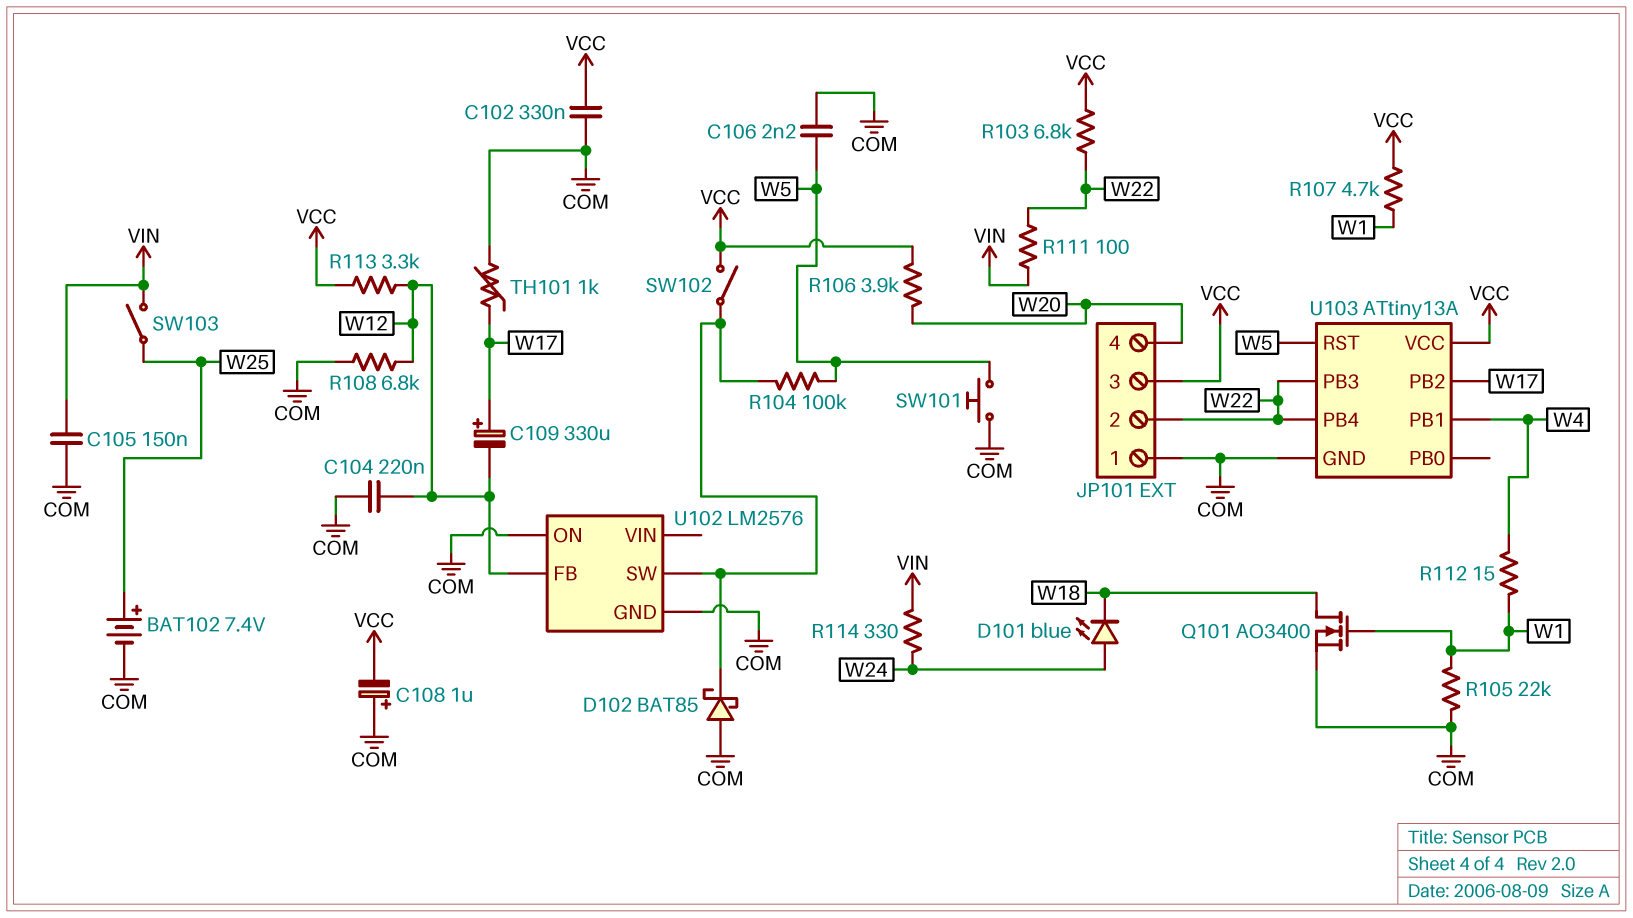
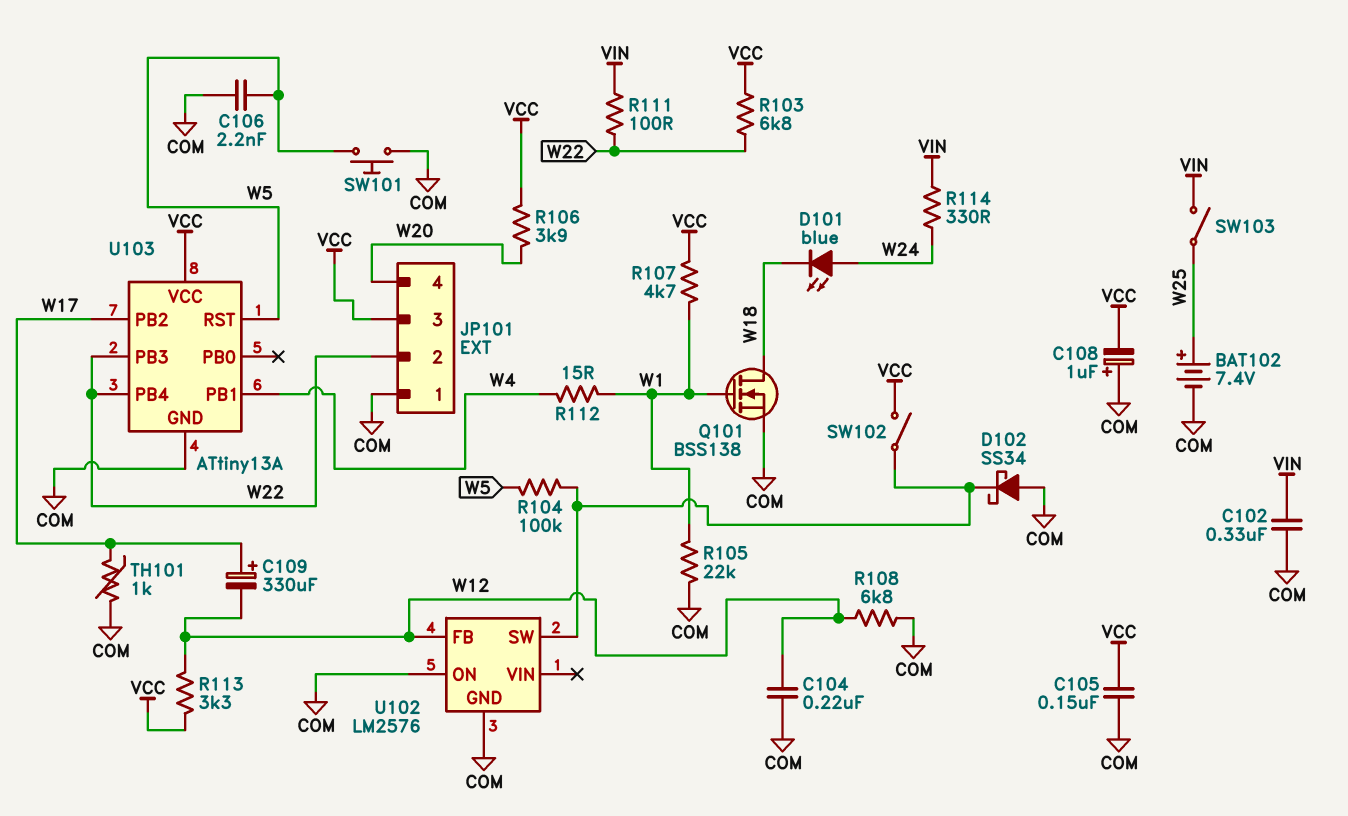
C102: 330nF (COM, VCC) -> 330nF (COM, VIN)
C105: 150nF (COM, VIN) -> 150nF (COM, VCC)
D102: schottky BAT85 (A COM, K U102/SW) -> schottky SS34 (A COM, K U102/SW)
Q101: NMOS AO3400 (G W1, D W18, S COM) -> NMOS BSS138 (G W1, D W18, S COM)

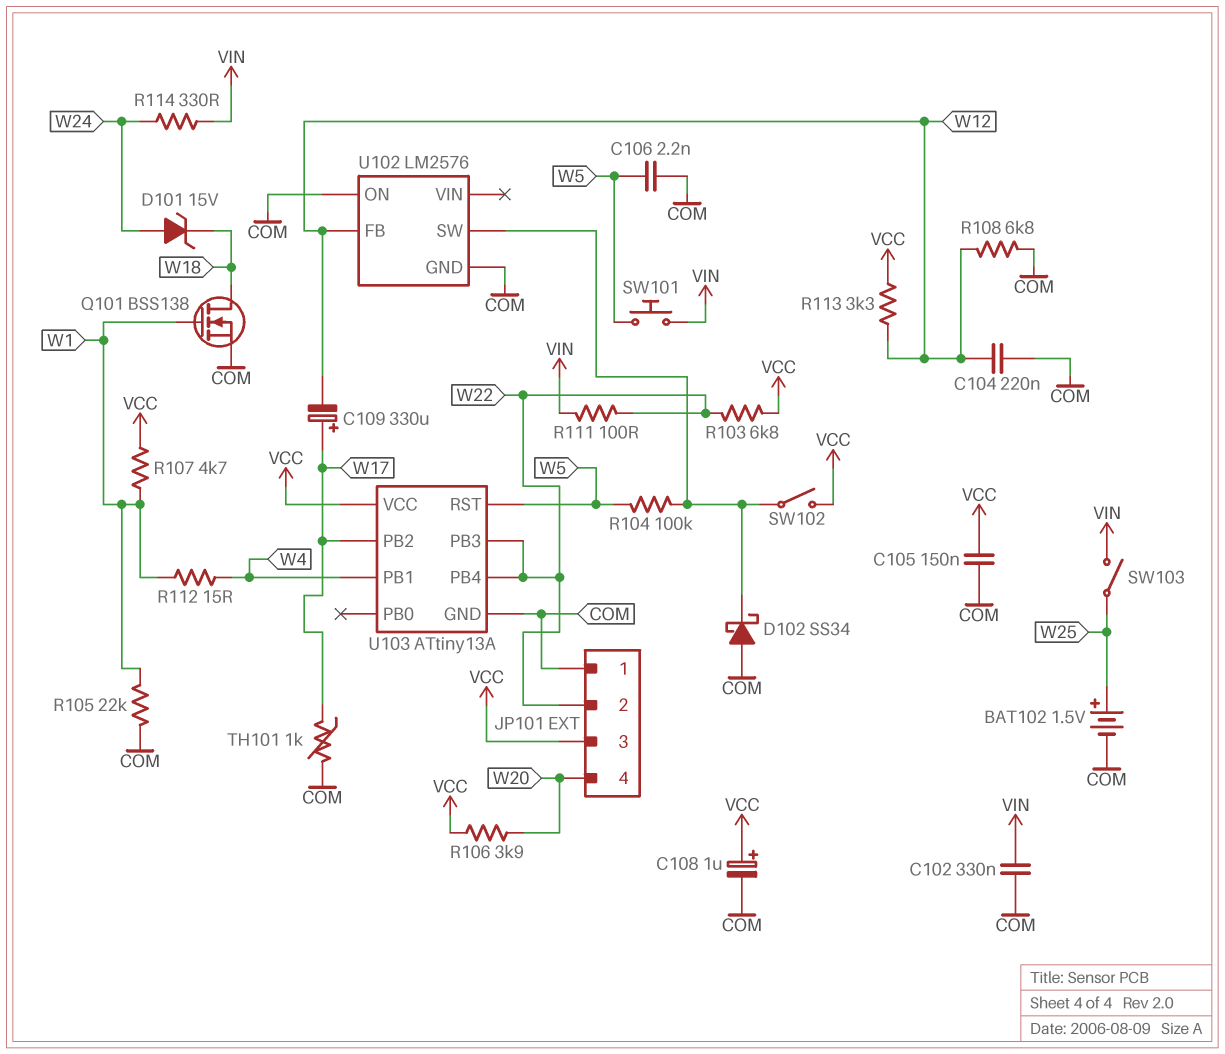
BAT102: 7.4V (plus W25, minus COM) -> 1.5V (plus W25, minus COM)
C108: 1uF (plus COM, minus VCC) -> 1uF (plus VCC, minus COM)
D101: LED blue (A W24, K W18) -> zener 15V (A W24, K W18)
SW101: button (COM, W5) -> button (VIN, W5)

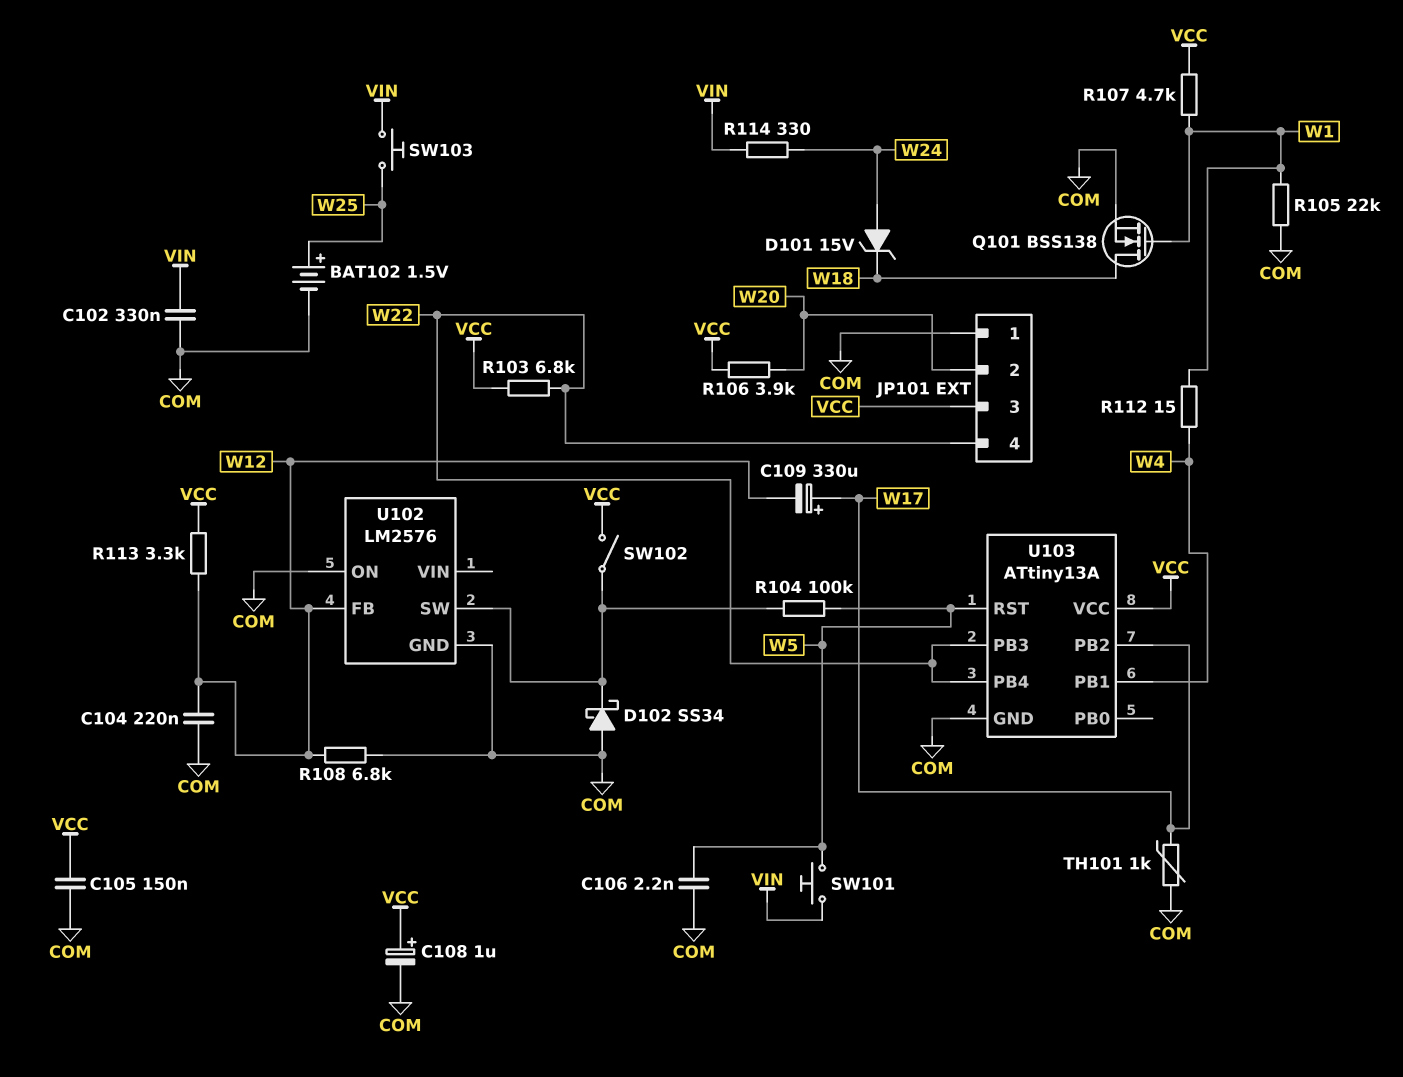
JP101 pin 2: W22 -> W20
JP101 pin 4: W20 -> W22
R111: 100 (VIN, W22) -> none
SW103: switch (VIN, W25) -> button (VIN, W25)

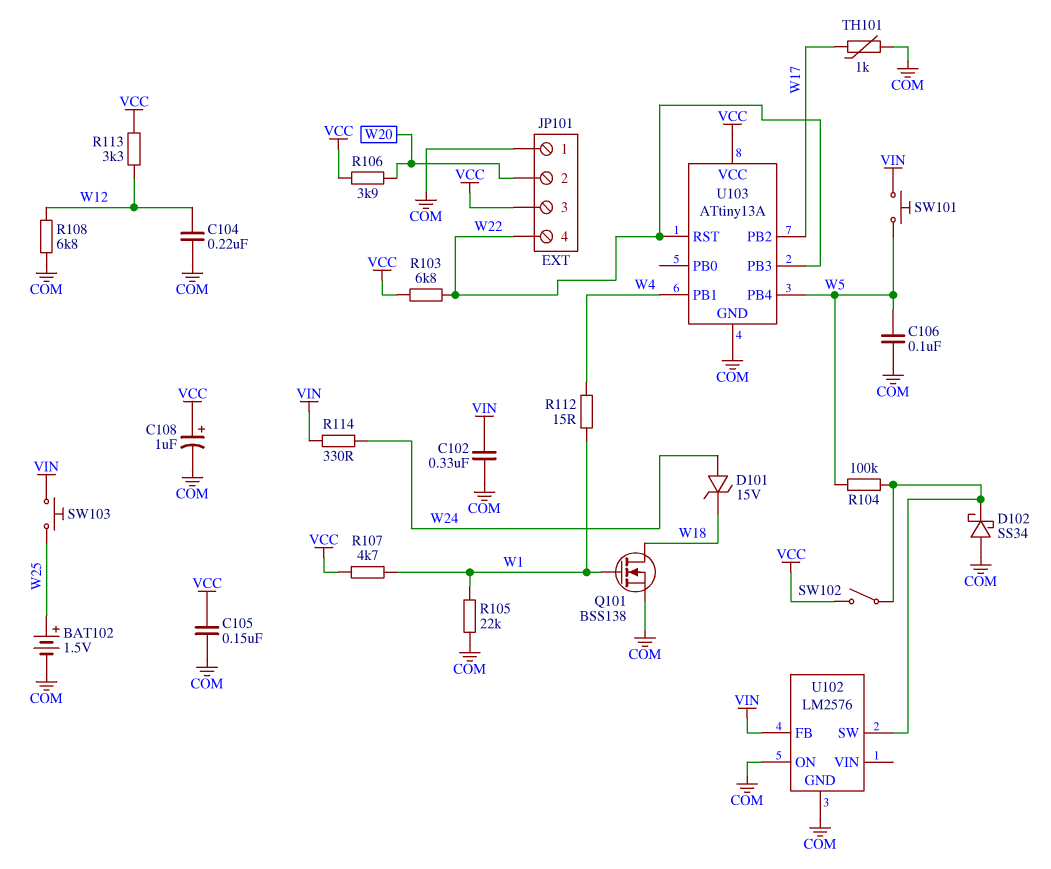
C106: 2.2nF (COM, W5) -> 100nF (COM, W5)
C109: 330uF (plus W17, minus W12) -> none
U102 pin FB: W12 -> VIN
U103 pin PB4: W22 -> W5
U103 pin RST: W5 -> W22

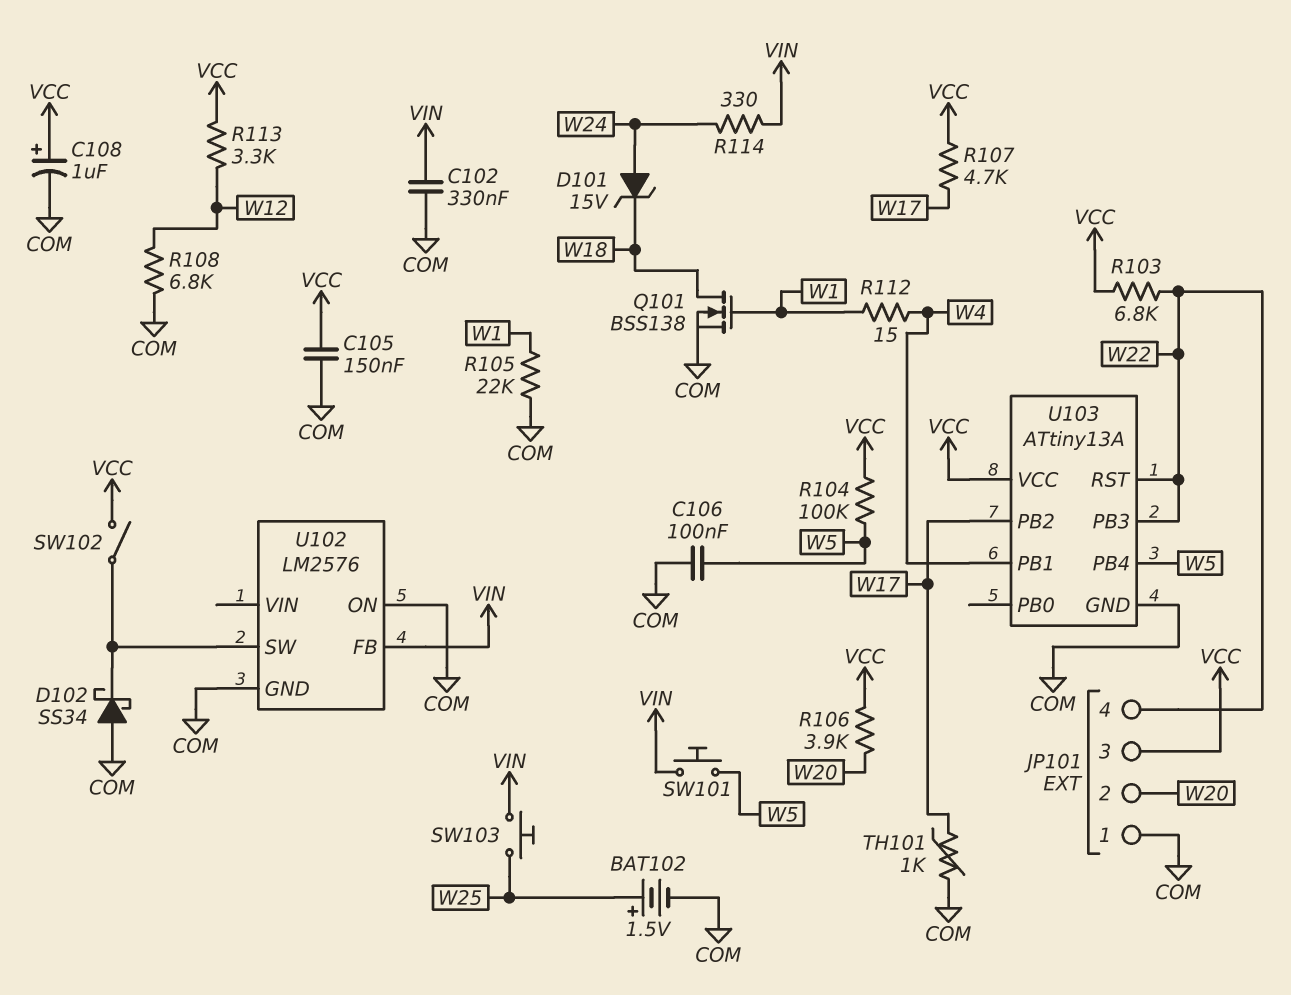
C104: 220nF (COM, W12) -> none
R104: 100k (U102/SW, W5) -> 100k (VCC, W5)
R107: 4.7k (VCC, W1) -> 4.7k (VCC, W17)

